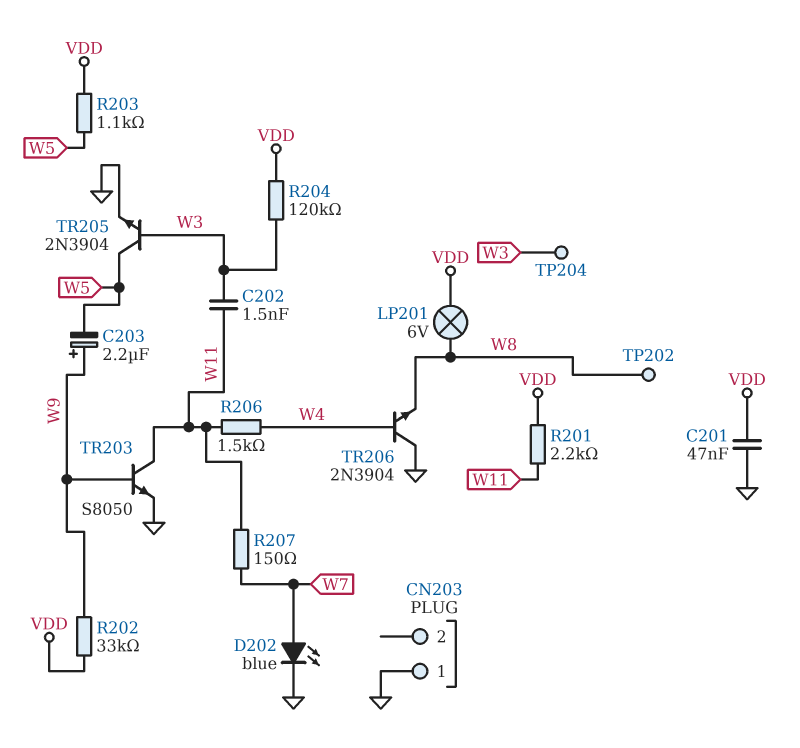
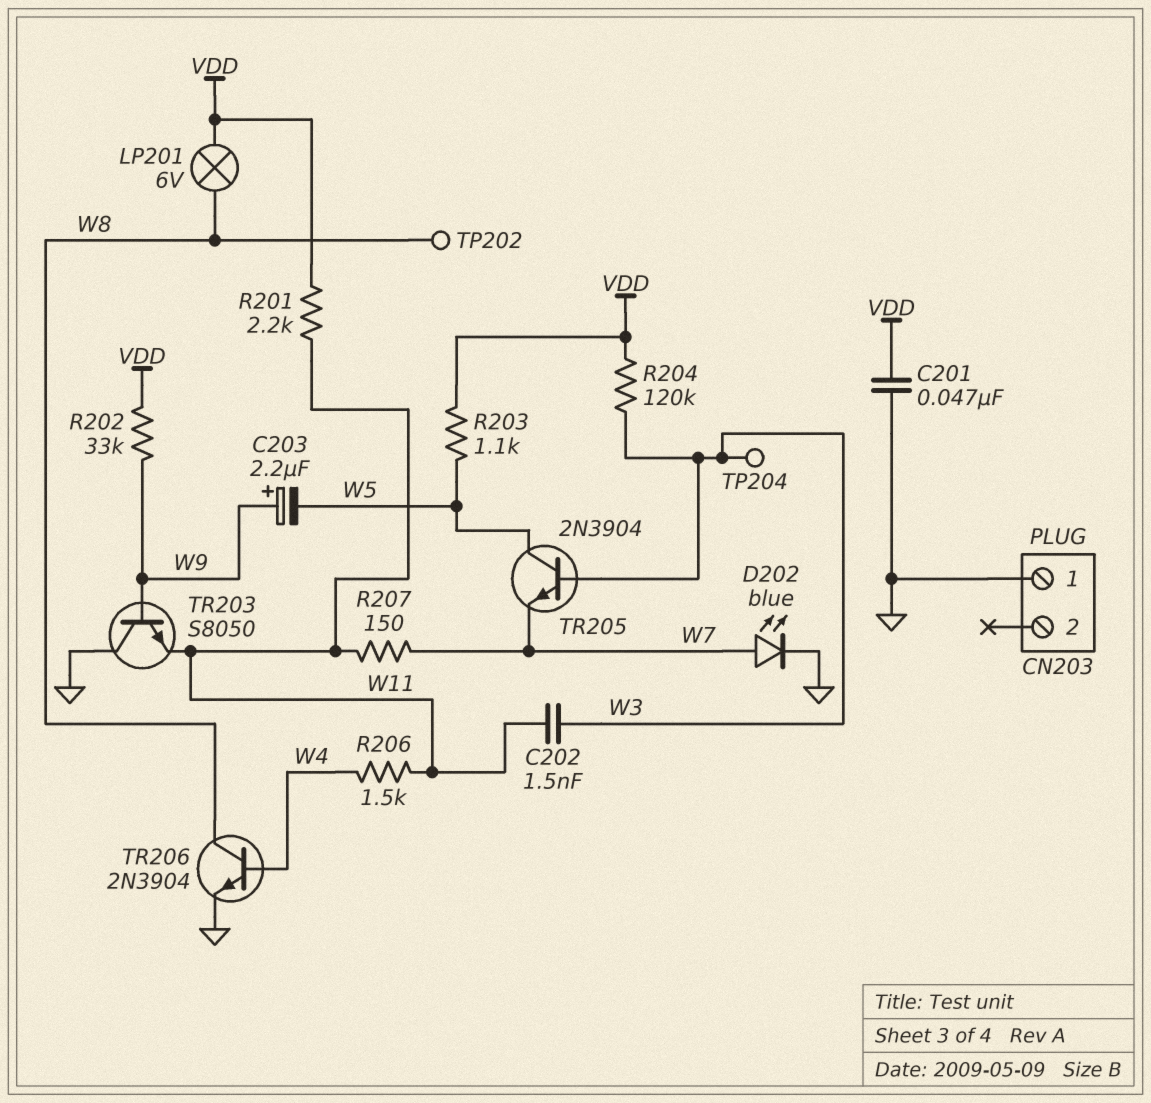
TR203: NPN S8050 (B W9, C W11, E GND) -> NPN S8050 (B W9, C GND, E W11)
TR205: NPN 2N3904 (B W3, C W5, E GND) -> NPN 2N3904 (B W3, C W5, E W7)
TR206: NPN 2N3904 (B W4, C GND, E W8) -> NPN 2N3904 (B W4, C W8, E GND)

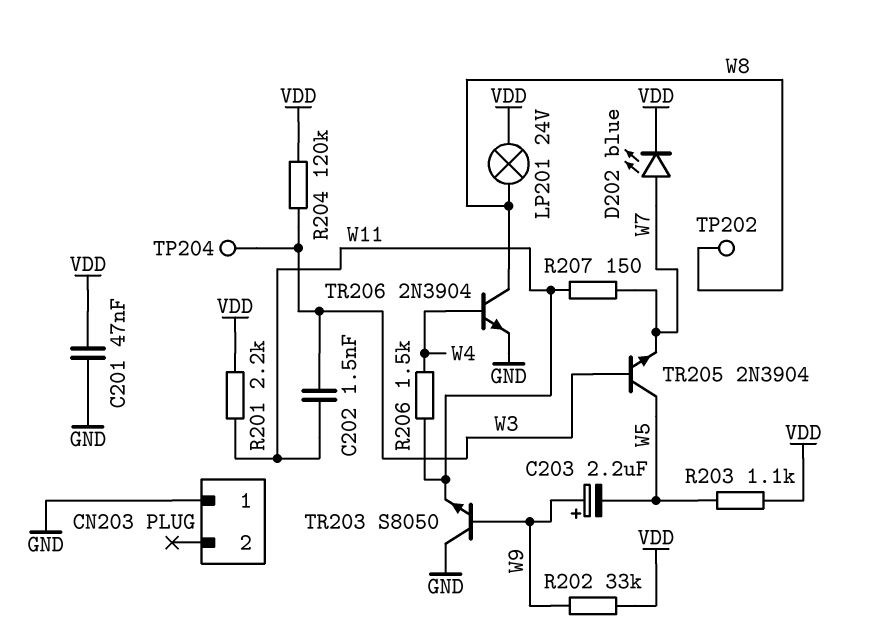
D202: LED blue (A W7, K GND) -> LED blue (A W7, K VDD)
LP201: lamp 6V (VDD, W8) -> lamp 24V (VDD, W8)

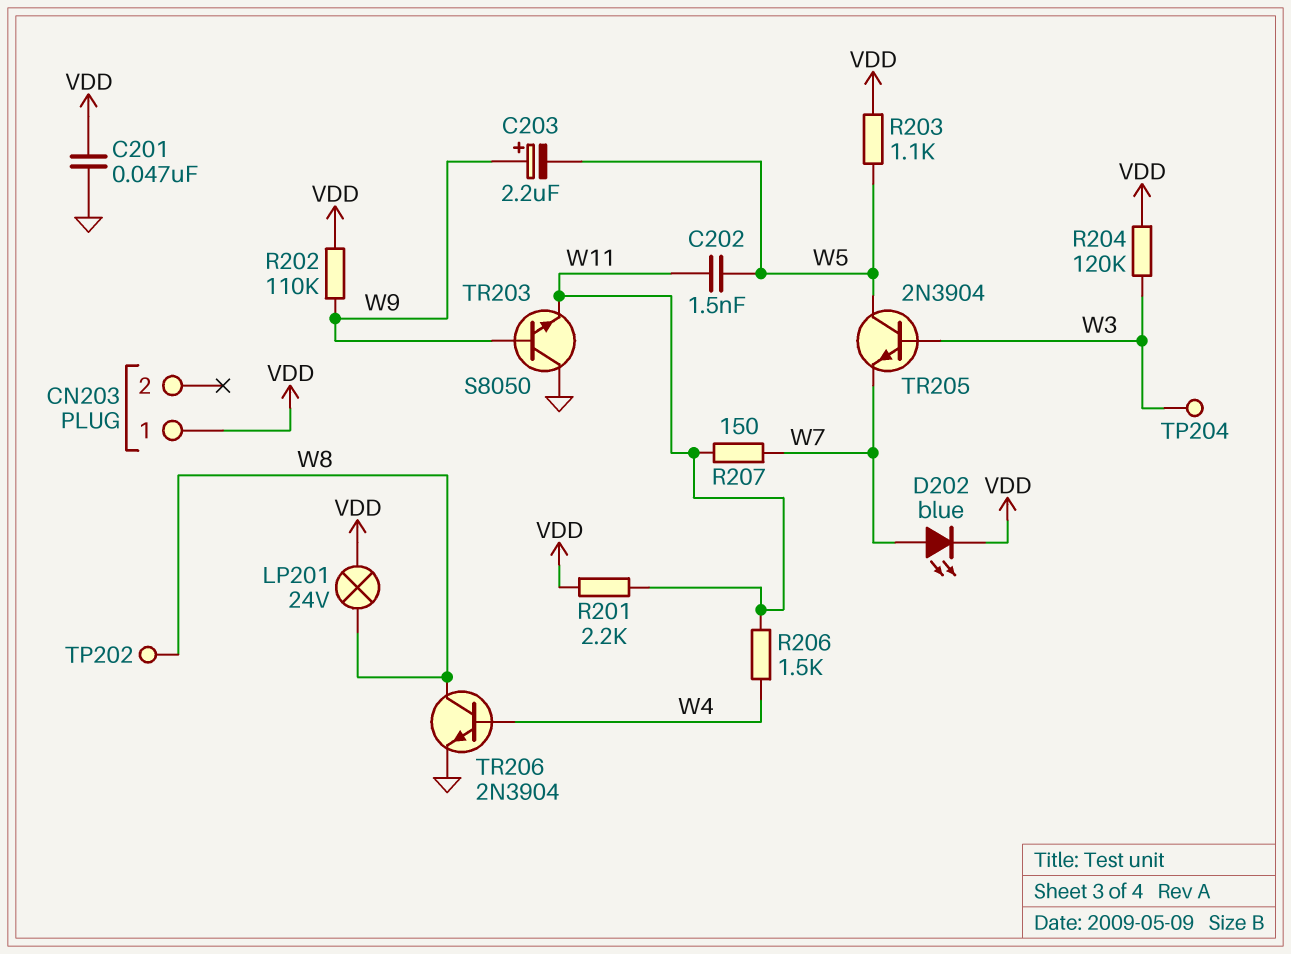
C202: 1.5nF (W3, W11) -> 1.5nF (W5, W11)
CN203 pin 1: GND -> VDD
R202: 33k (VDD, W9) -> 110k (VDD, W9)

